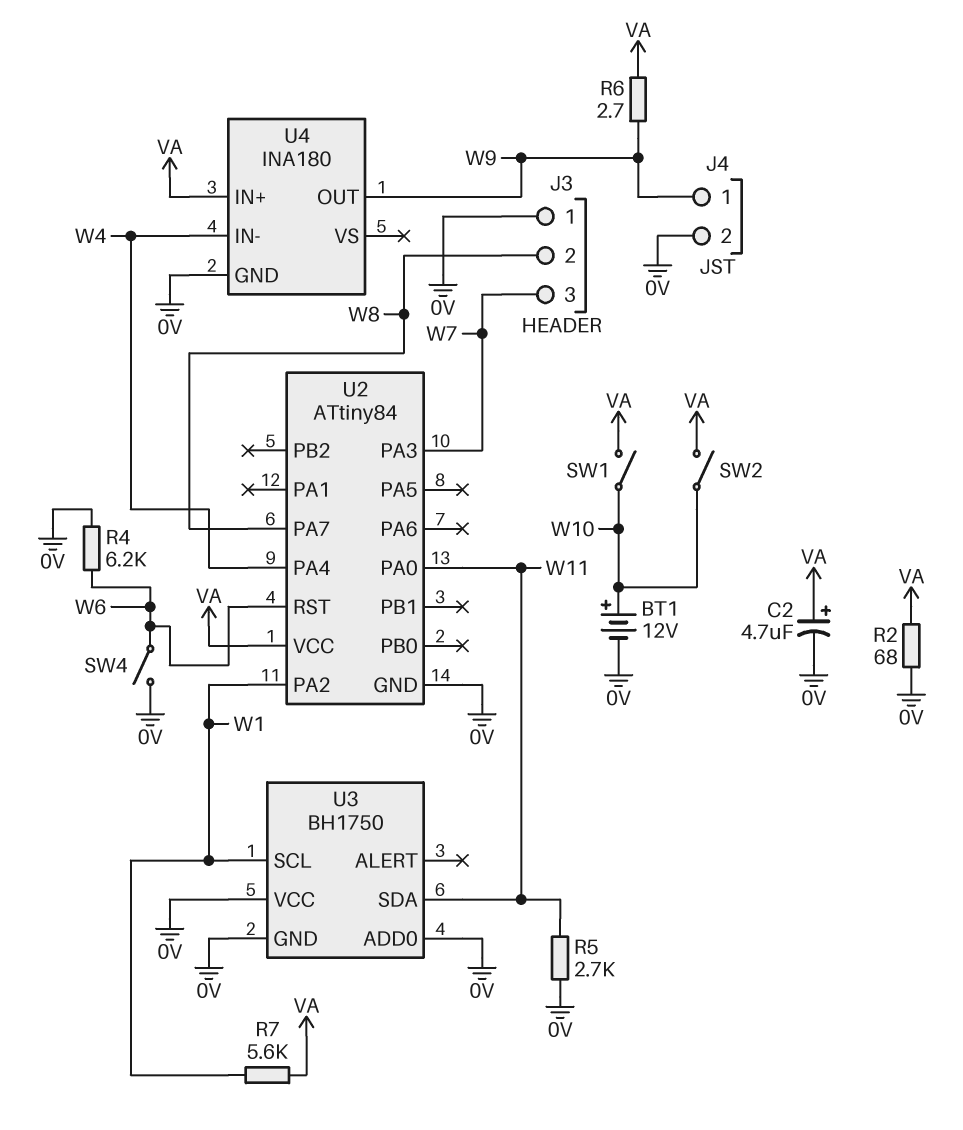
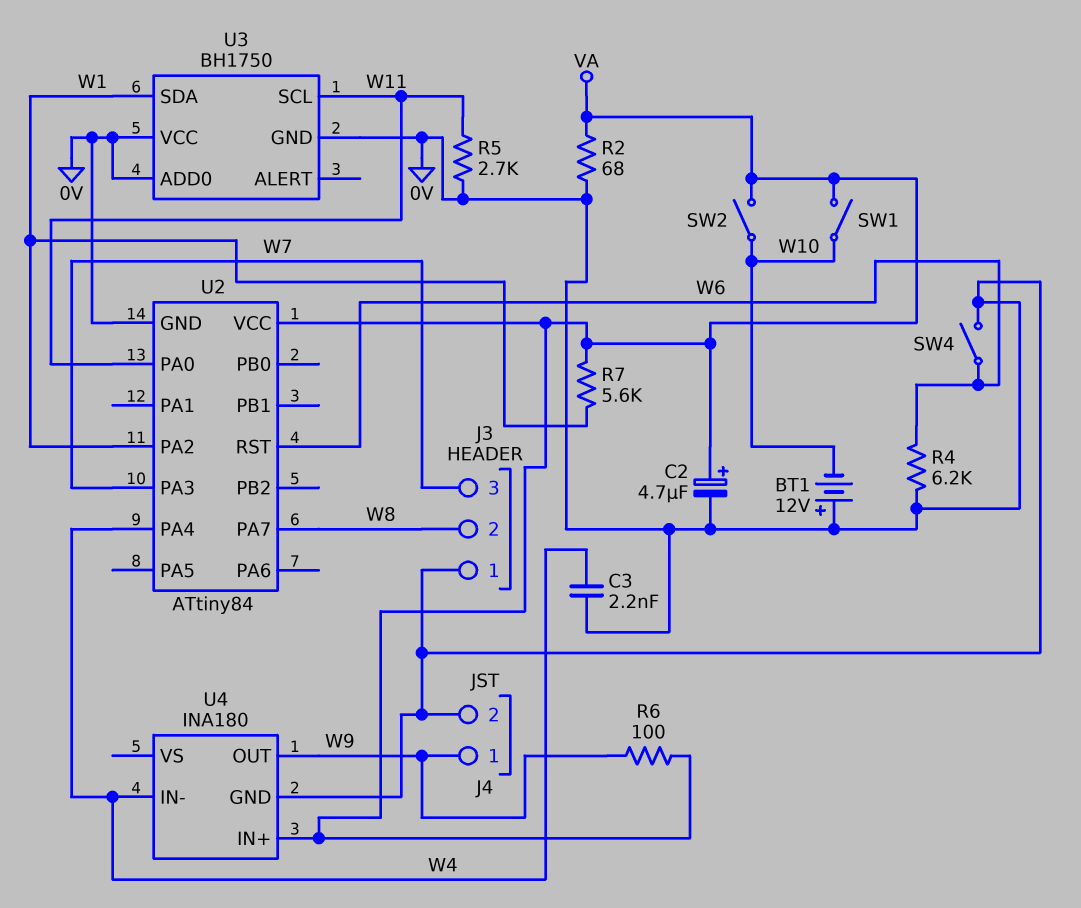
BT1: 12V (plus W10, minus 0V) -> 12V (plus 0V, minus W10)
C3: none -> 2.2nF (0V, W4)
R6: 2.7 (VA, W9) -> 100 (VA, W9)
U3 pin SCL: W1 -> W11
U3 pin SDA: W11 -> W1

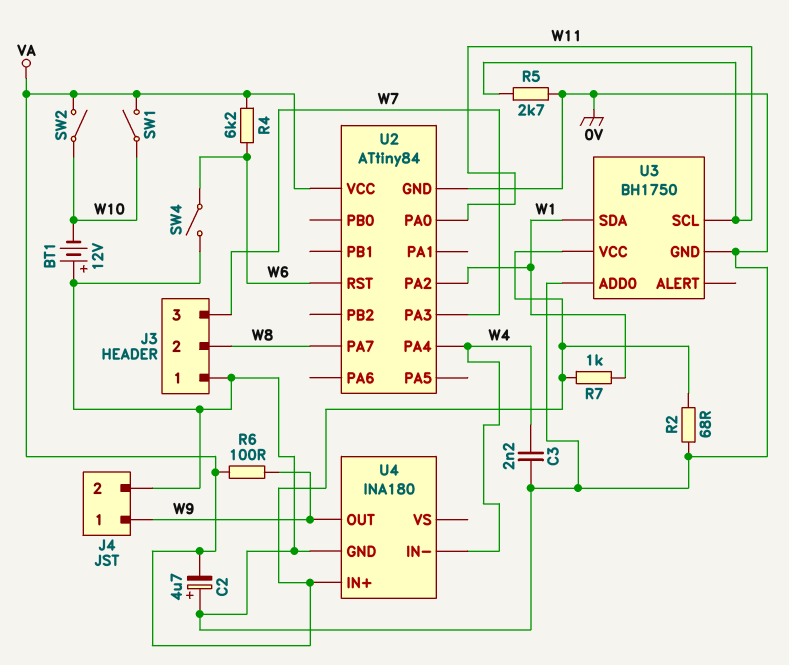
C2: 4.7uF (plus VA, minus 0V) -> 4.7uF (plus 0V, minus VA)
R4: 6.2k (0V, W6) -> 6.2k (VA, W6)
R7: 5.6k (VA, W1) -> 1k (VA, W1)
U3 pin VCC: 0V -> VA

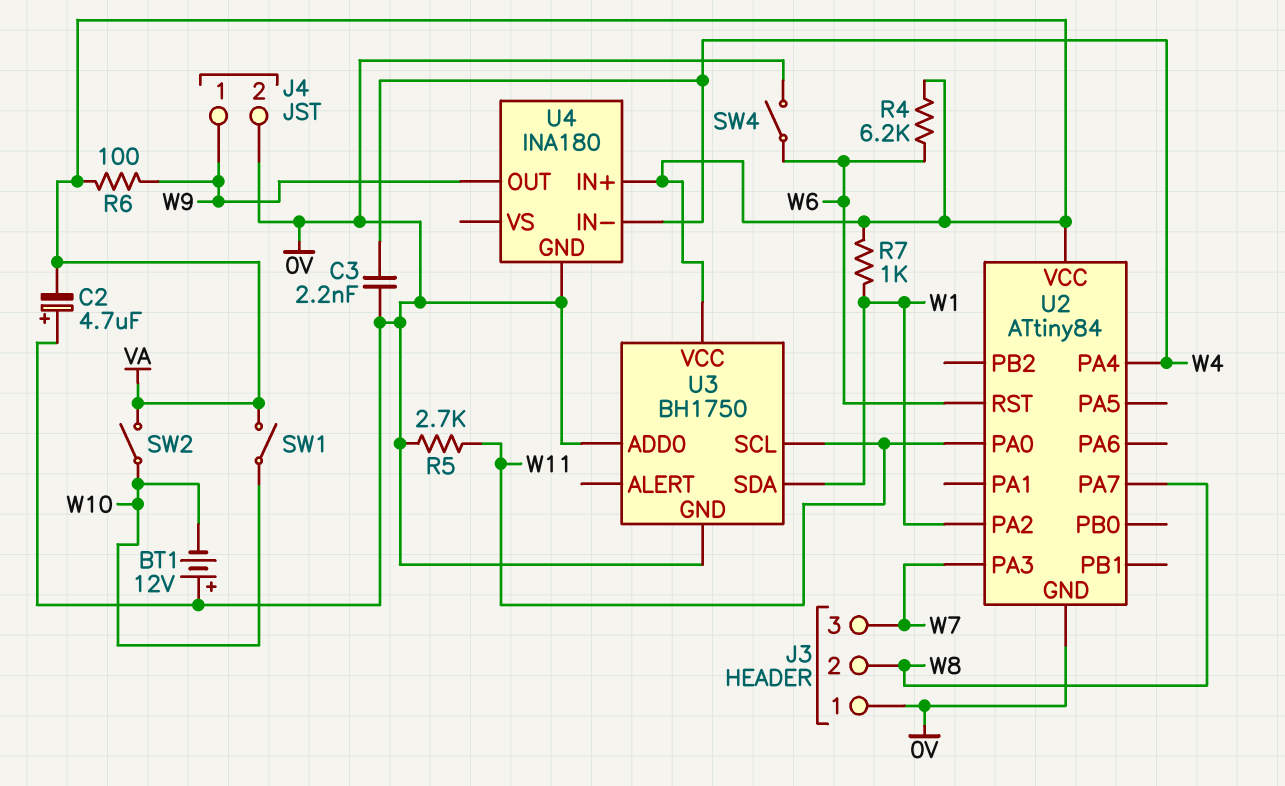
R2: 68 (0V, VA) -> none

